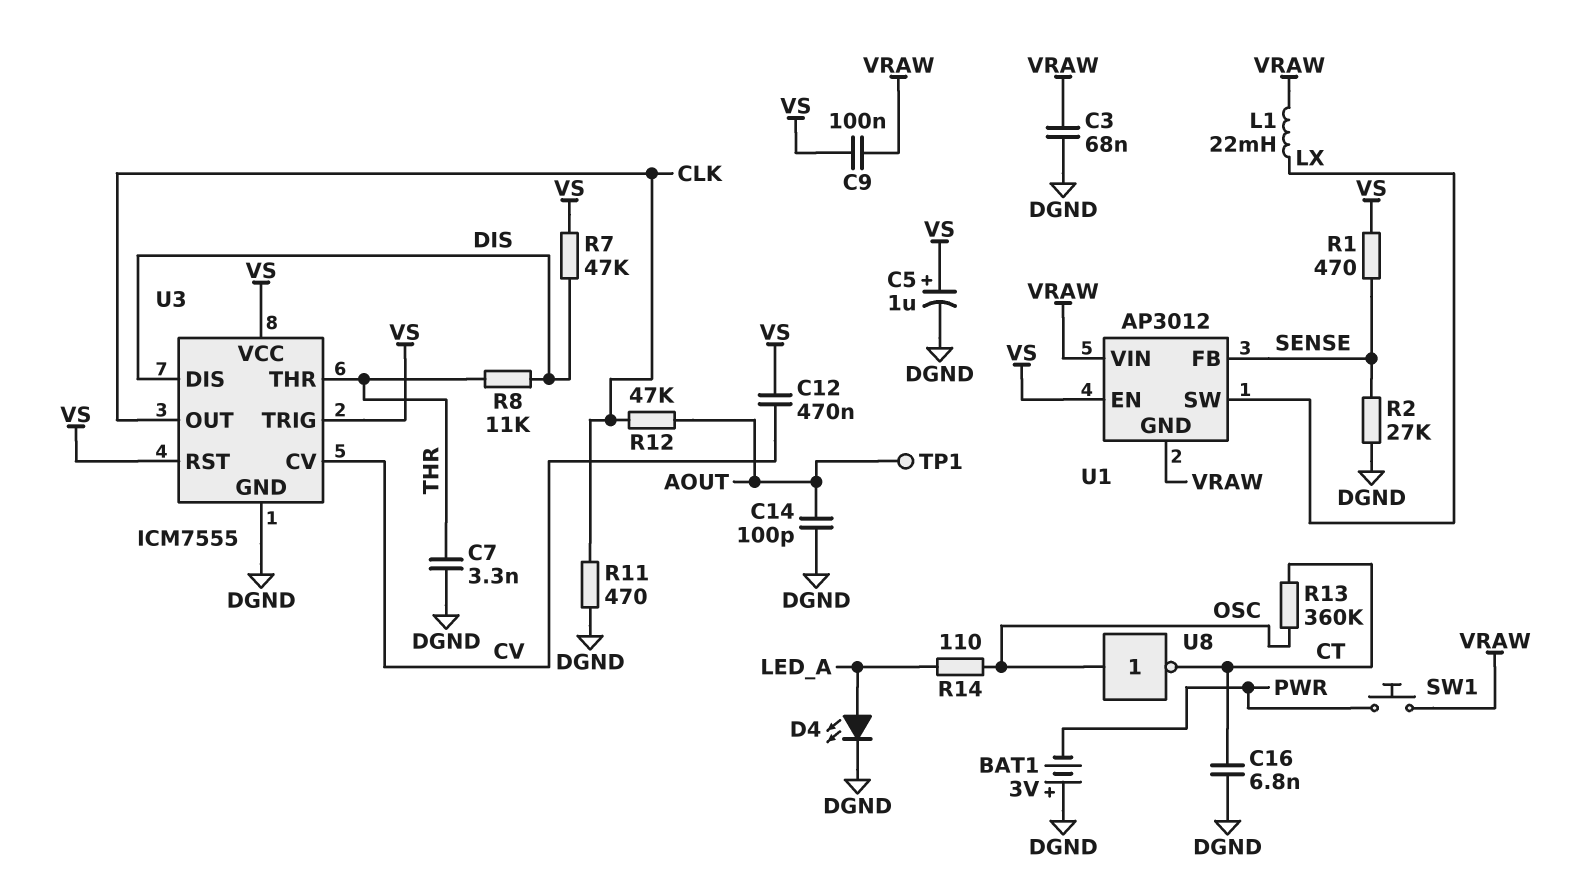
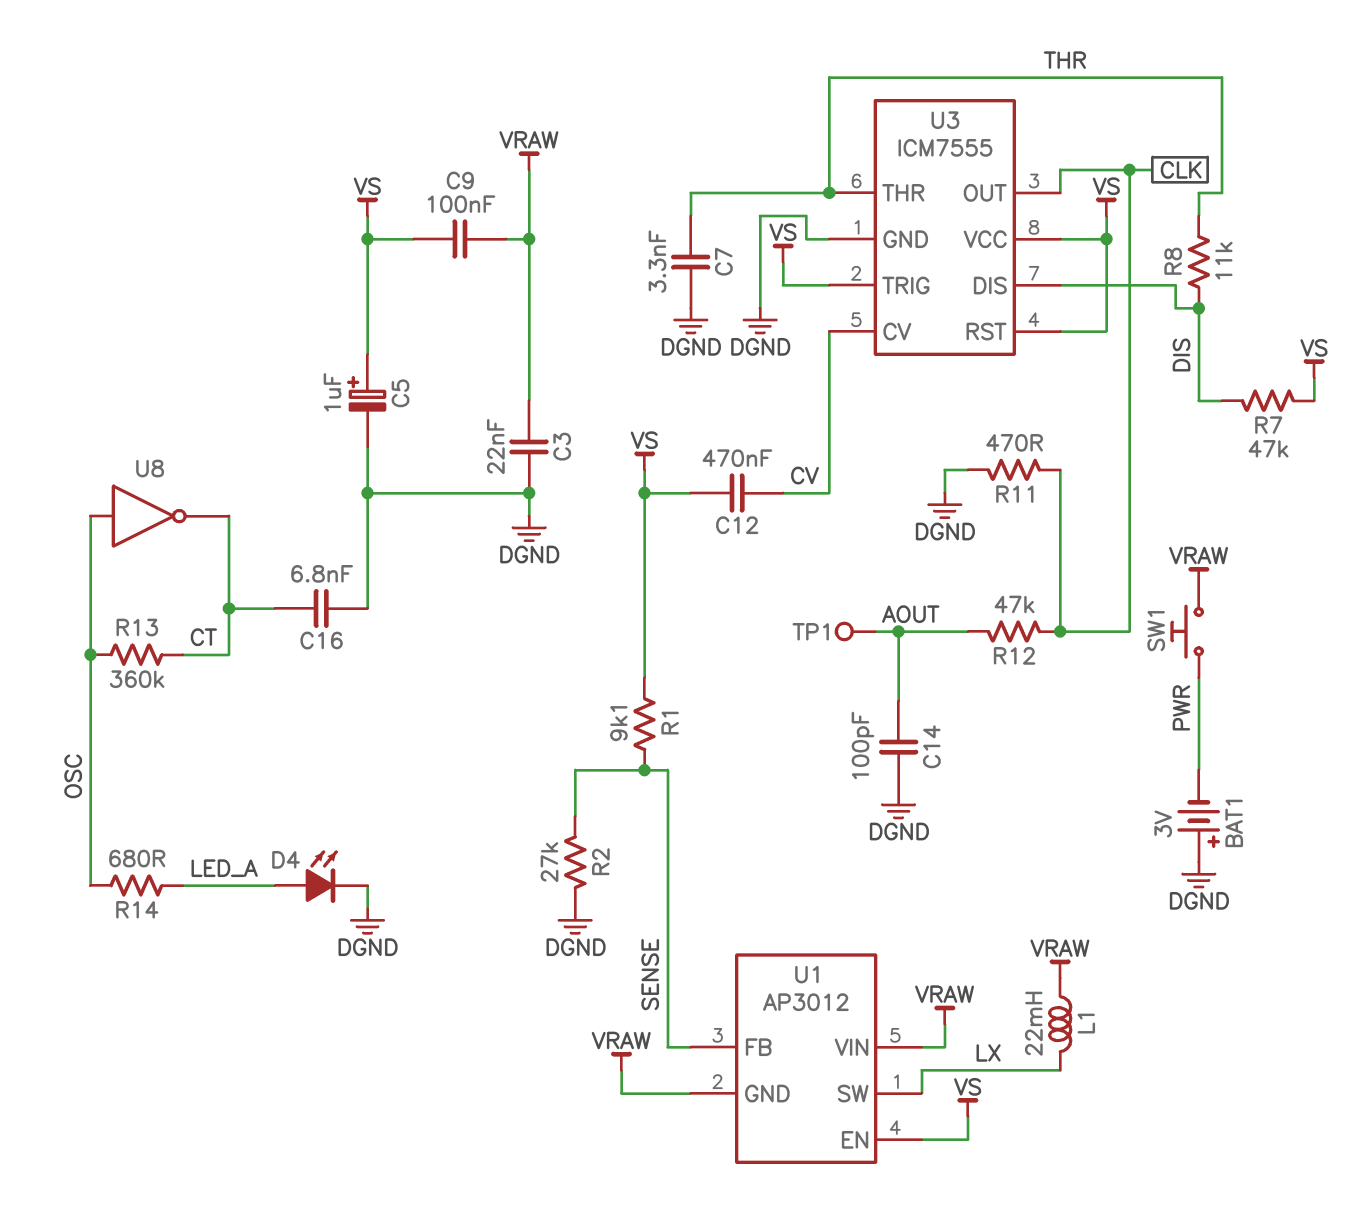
C3: 68nF (DGND, VRAW) -> 22nF (DGND, VRAW)
R1: 470 (SENSE, VS) -> 9.1k (SENSE, VS)
R14: 110 (LED_A, OSC) -> 680 (LED_A, OSC)

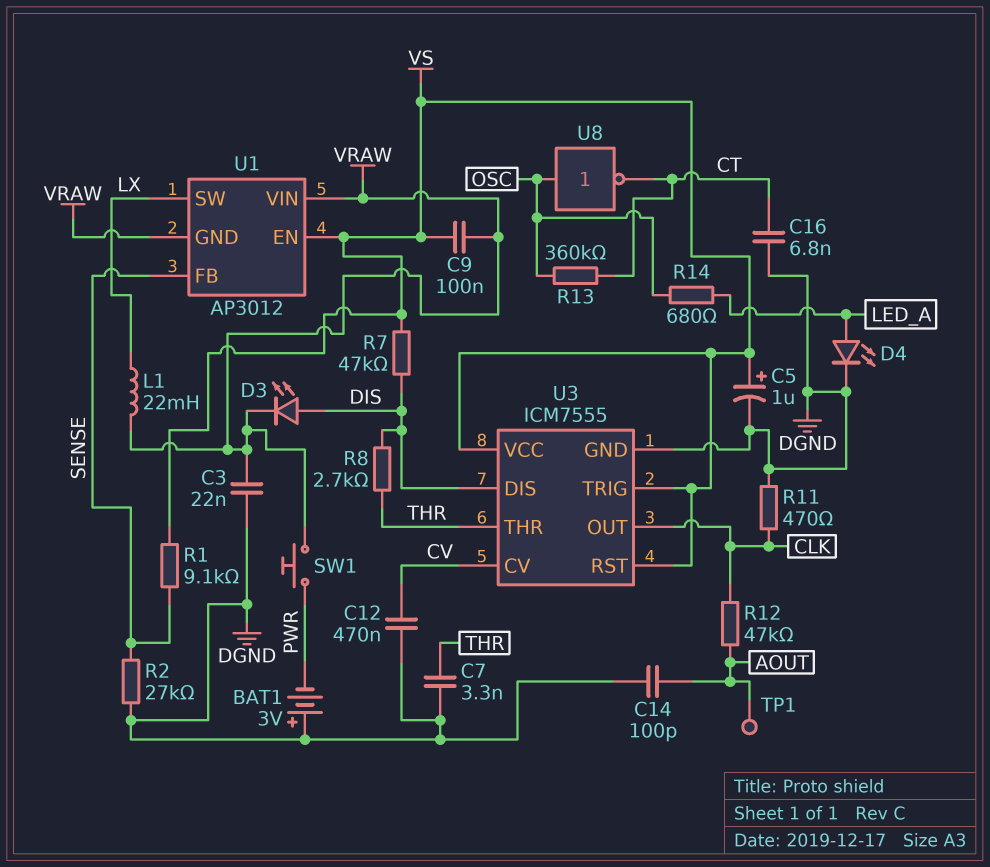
C12: 470nF (CV, VS) -> 470nF (CV, DGND)
D3: none -> LED (A DIS, K VRAW)
R8: 11k (DIS, THR) -> 2.7k (DIS, THR)

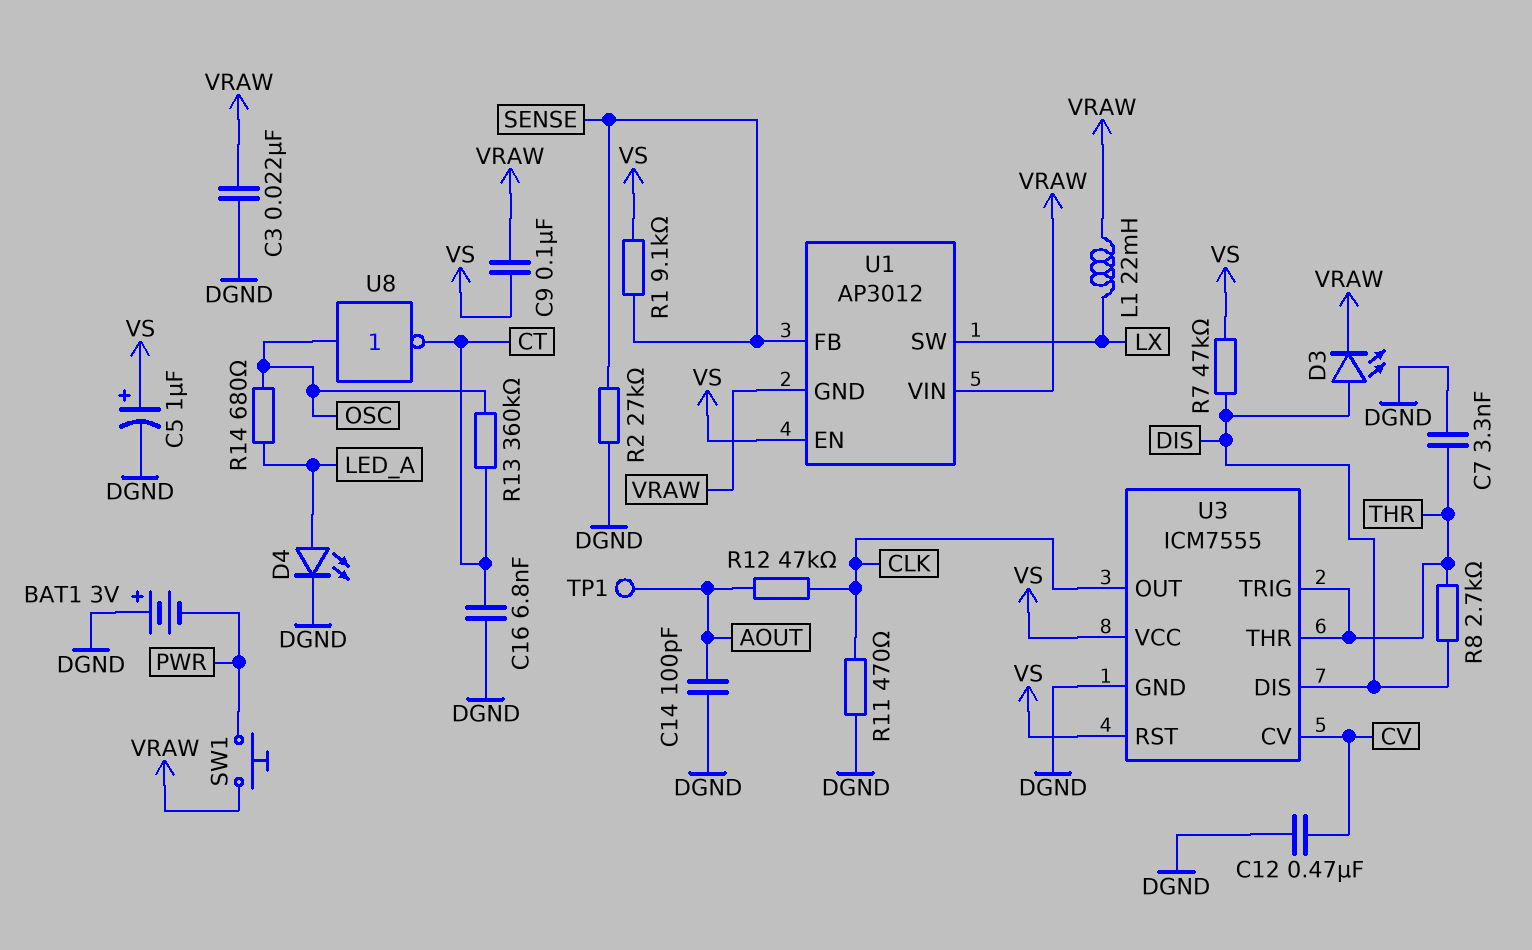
U3 pin TRIG: VS -> THR

